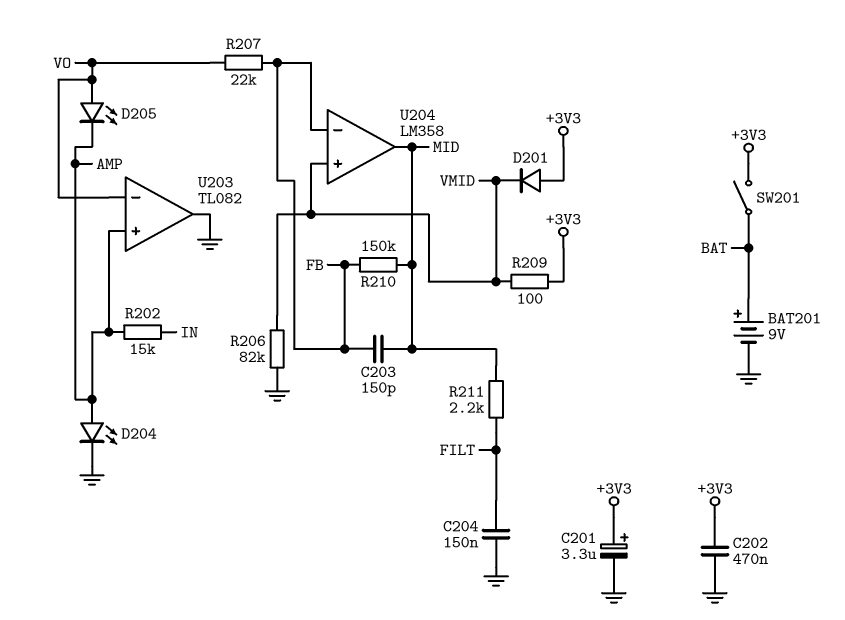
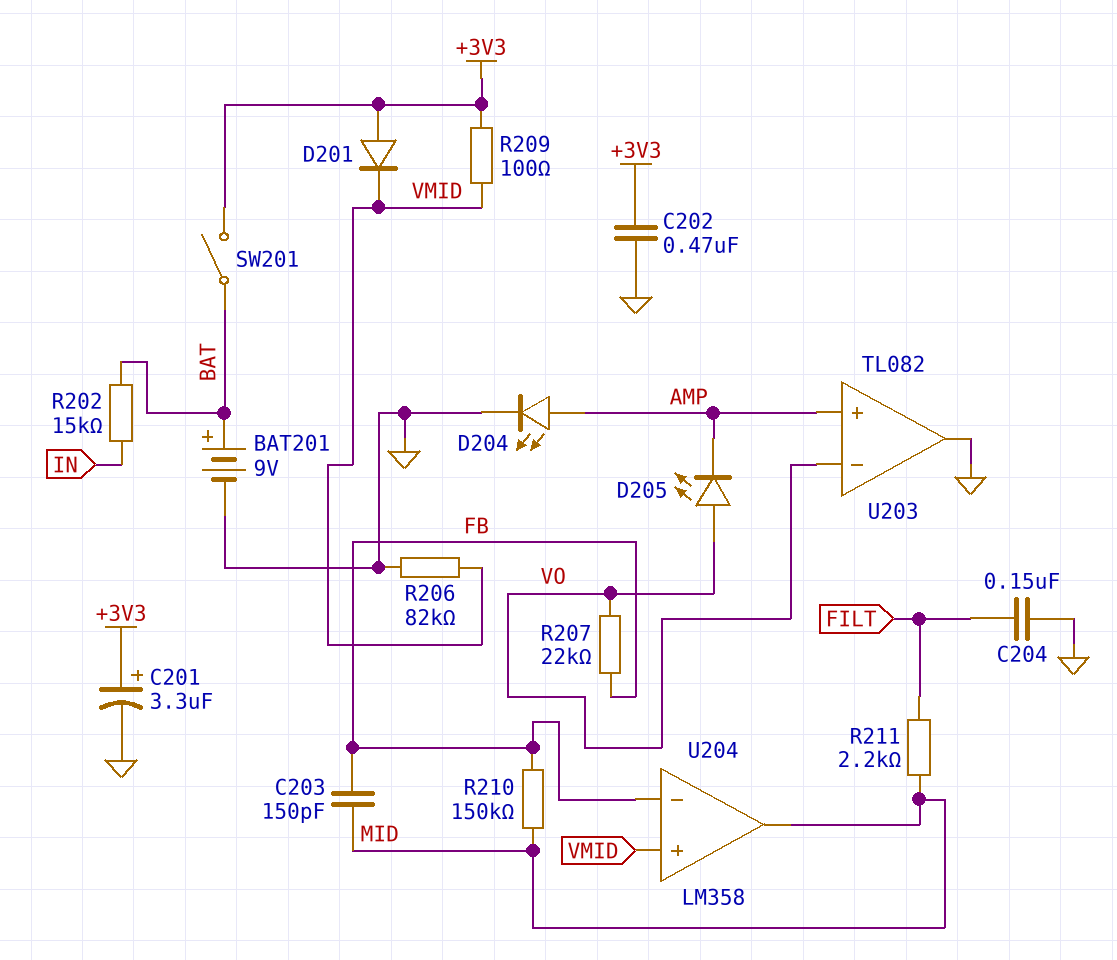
R202: 15k (AMP, IN) -> 15k (BAT, IN)

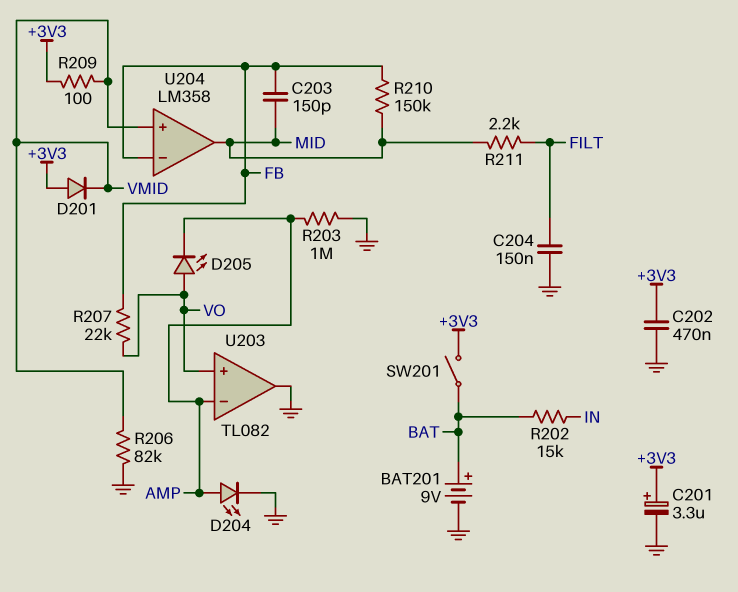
R203: none -> 1M (AMP, GND)
U203 pin in+: AMP -> VO
U203 pin in-: VO -> AMP

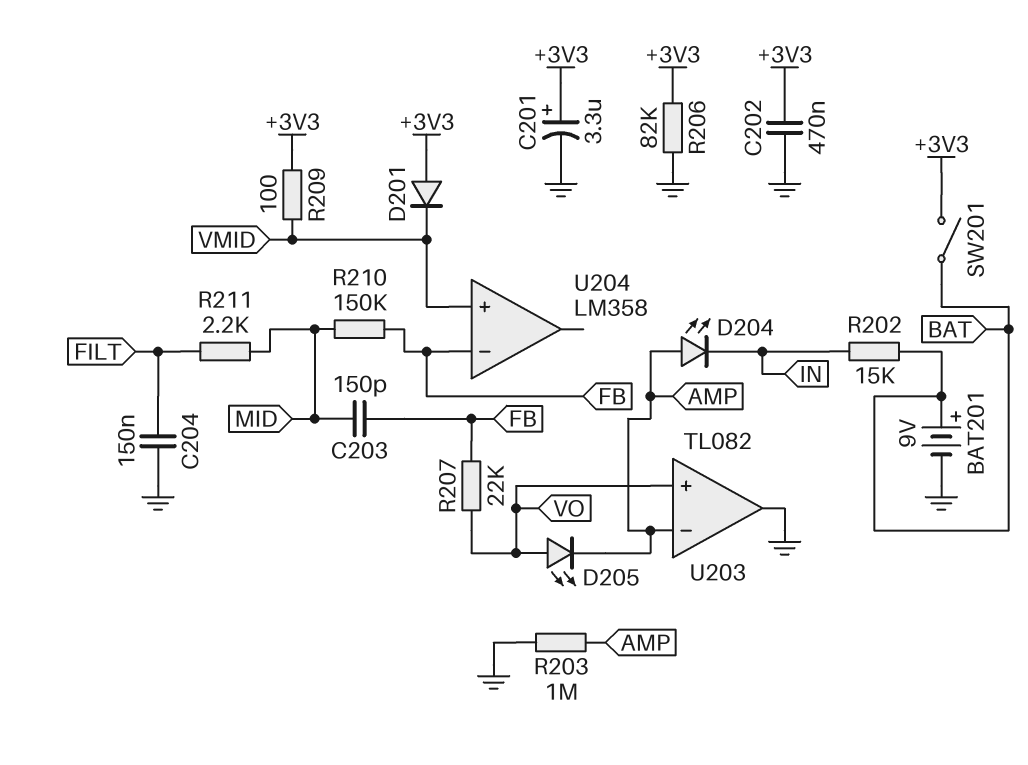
D204: LED (A AMP, K GND) -> LED (A AMP, K IN)
R206: 82k (GND, VMID) -> 82k (+3V3, GND)
U204 pin out: MID -> none

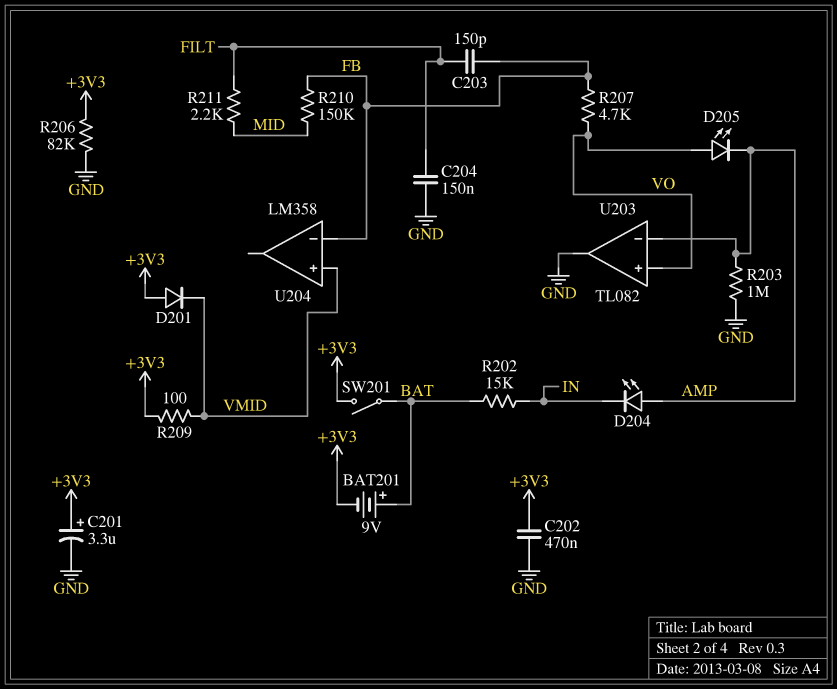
BAT201: 9V (plus BAT, minus GND) -> 9V (plus BAT, minus +3V3)
C203: 150pF (FB, MID) -> 150pF (FB, FILT)
R207: 22k (FB, VO) -> 4.7k (FB, VO)

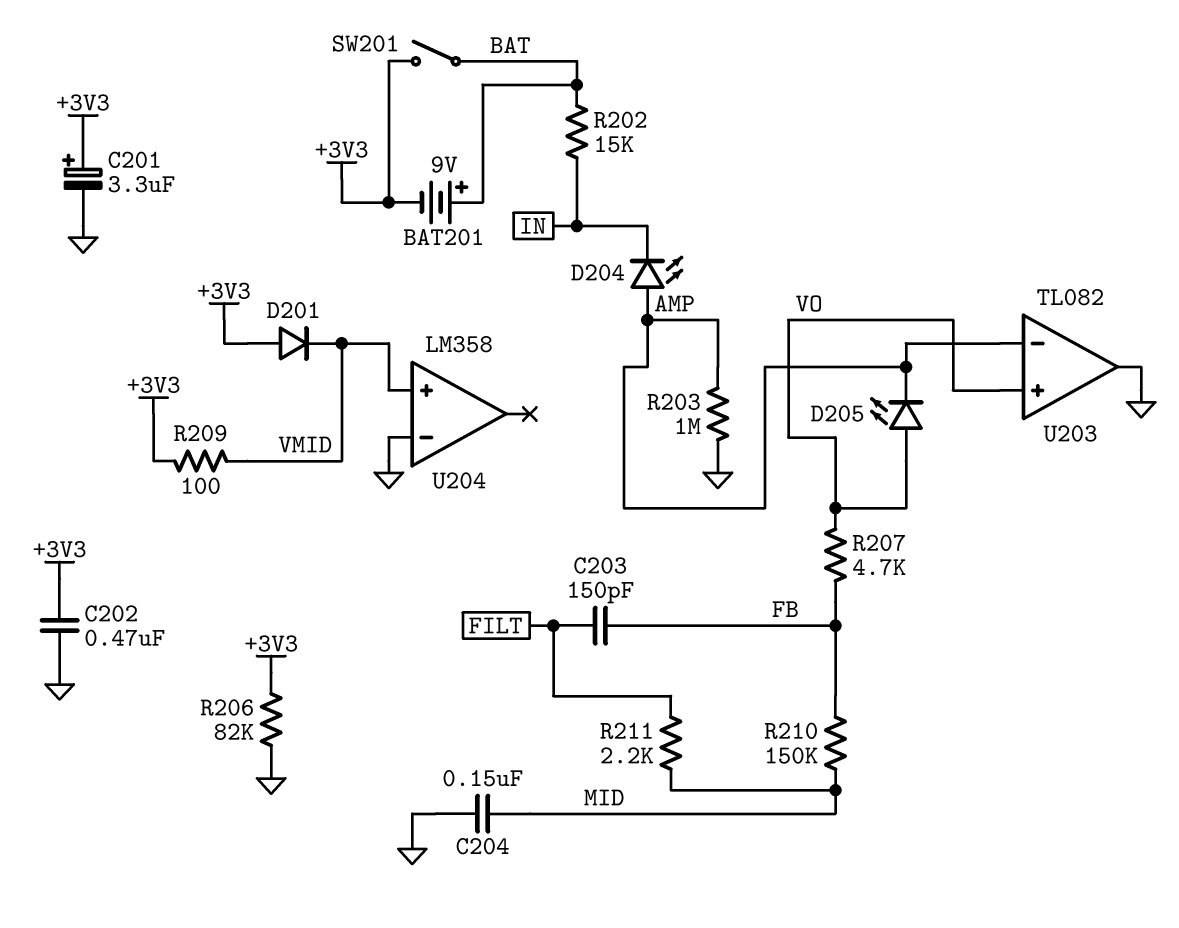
C204: 150nF (FILT, GND) -> 150nF (GND, MID)
U204 pin in-: FB -> GND

